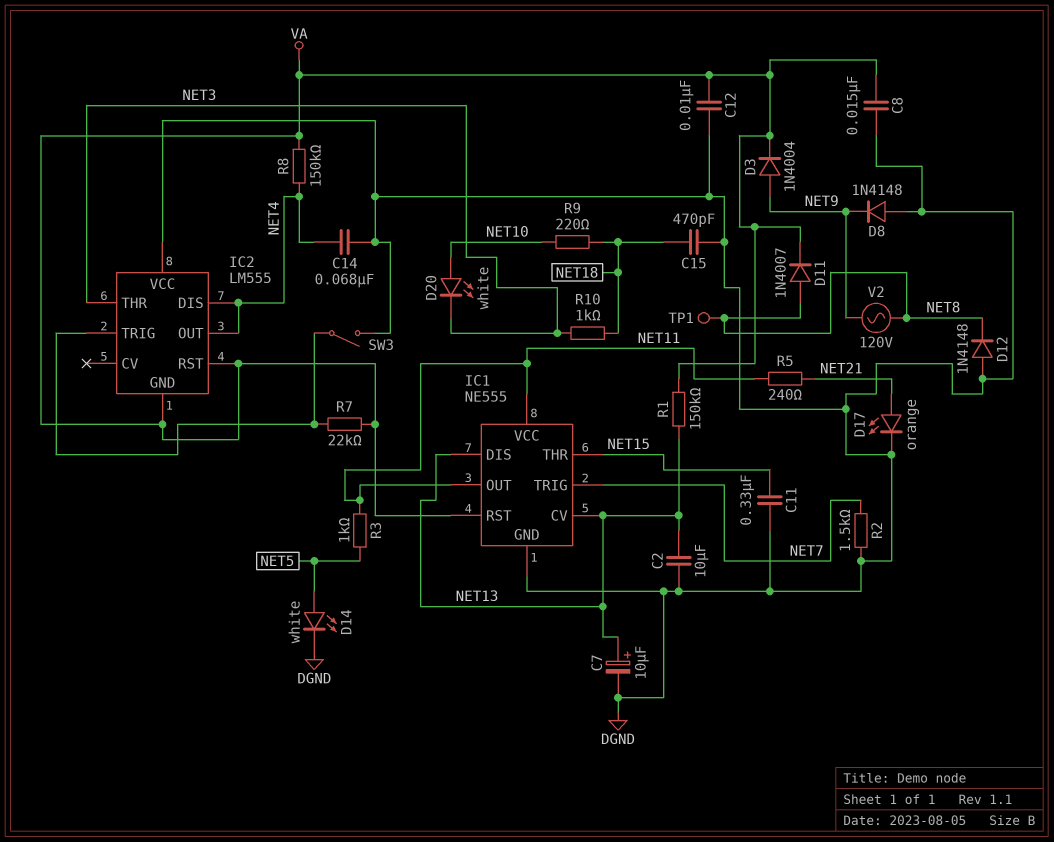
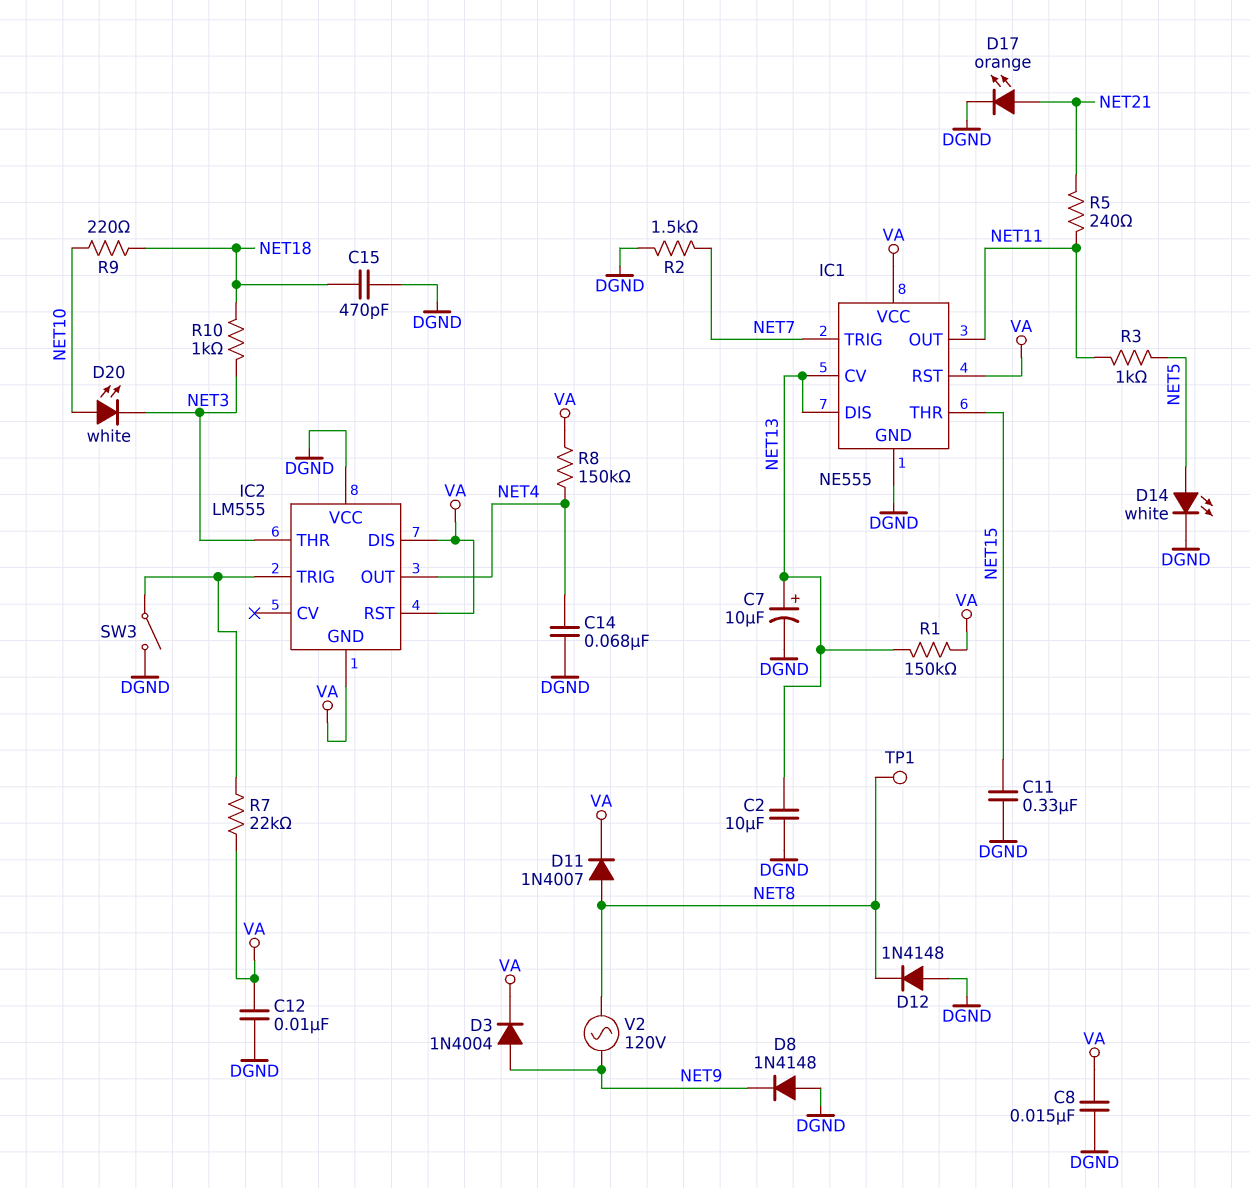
IC1 pin VCC: NET11 -> VA
IC2 pin DIS: NET4 -> VA

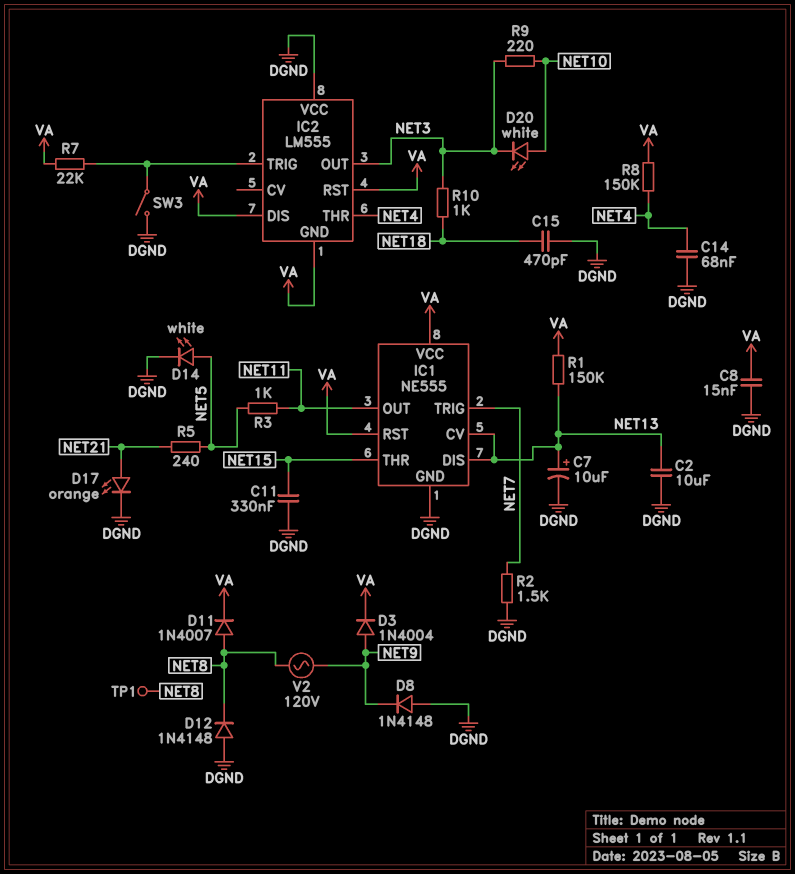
C12: 10nF (DGND, VA) -> none
IC2 pin OUT: NET4 -> NET3
IC2 pin THR: NET3 -> NET4
R5: 240 (NET11, NET21) -> 240 (NET5, NET21)
R9: 220 (NET10, NET18) -> 220 (NET3, NET10)

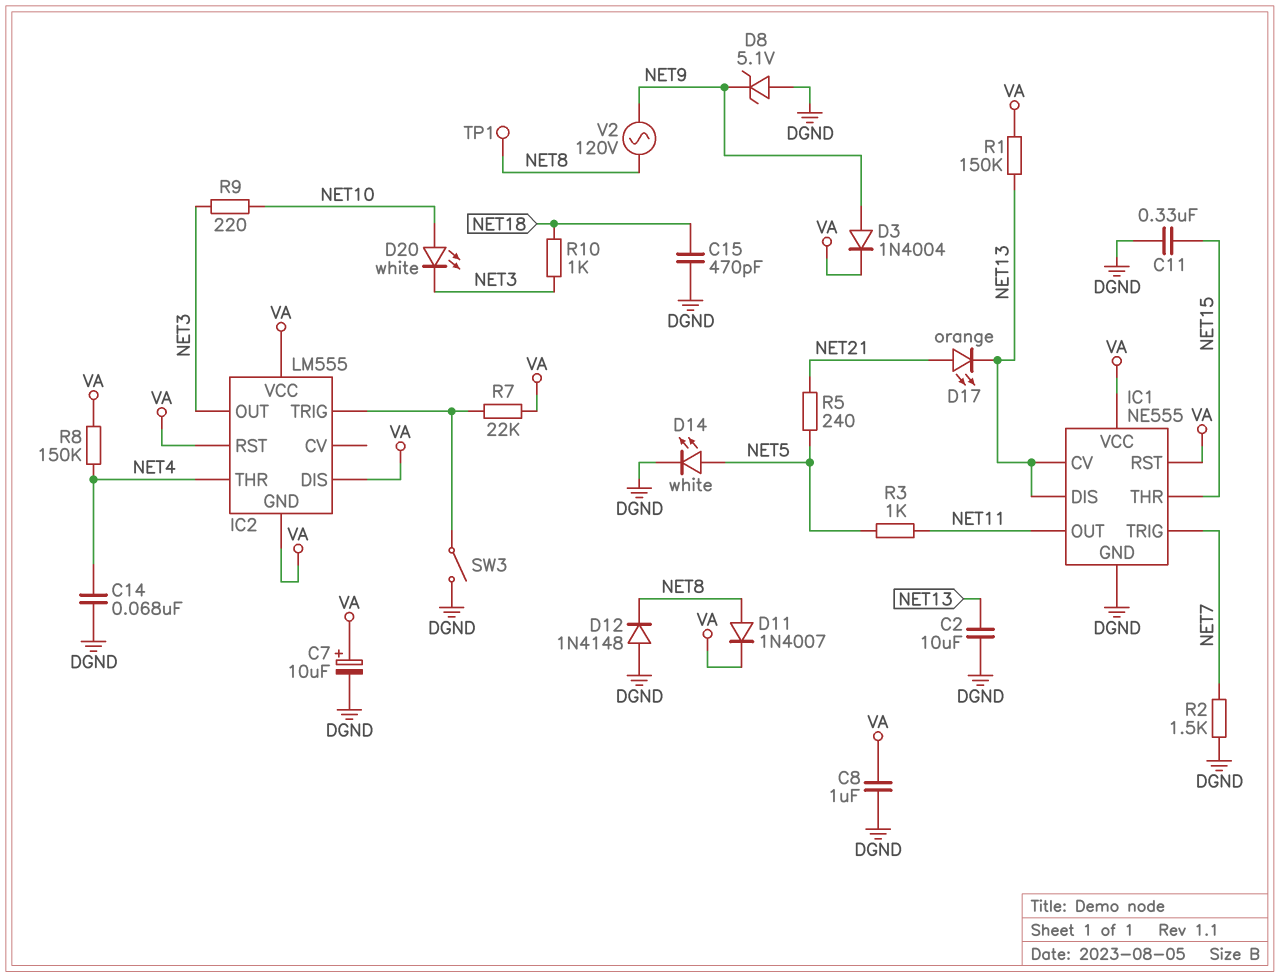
C7: 10uF (plus NET13, minus DGND) -> 10uF (plus VA, minus DGND)
C8: 15nF (DGND, VA) -> 1uF (DGND, VA)
D8: diode 1N4148 (A DGND, K NET9) -> zener 5.1V (A DGND, K NET9)
D17: LED orange (A NET21, K DGND) -> LED orange (A NET21, K NET13)
IC2 pin VCC: DGND -> VA

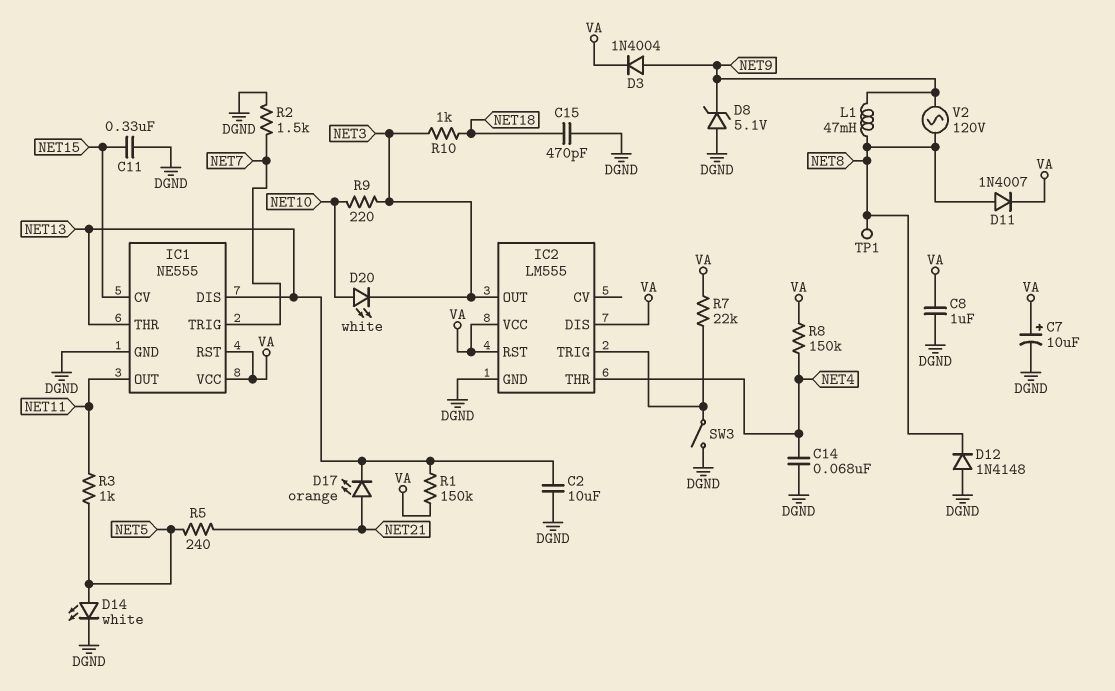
IC1 pin CV: NET13 -> NET15
IC1 pin THR: NET15 -> NET13
IC2 pin GND: VA -> DGND
L1: none -> 47mH (NET8, NET9)

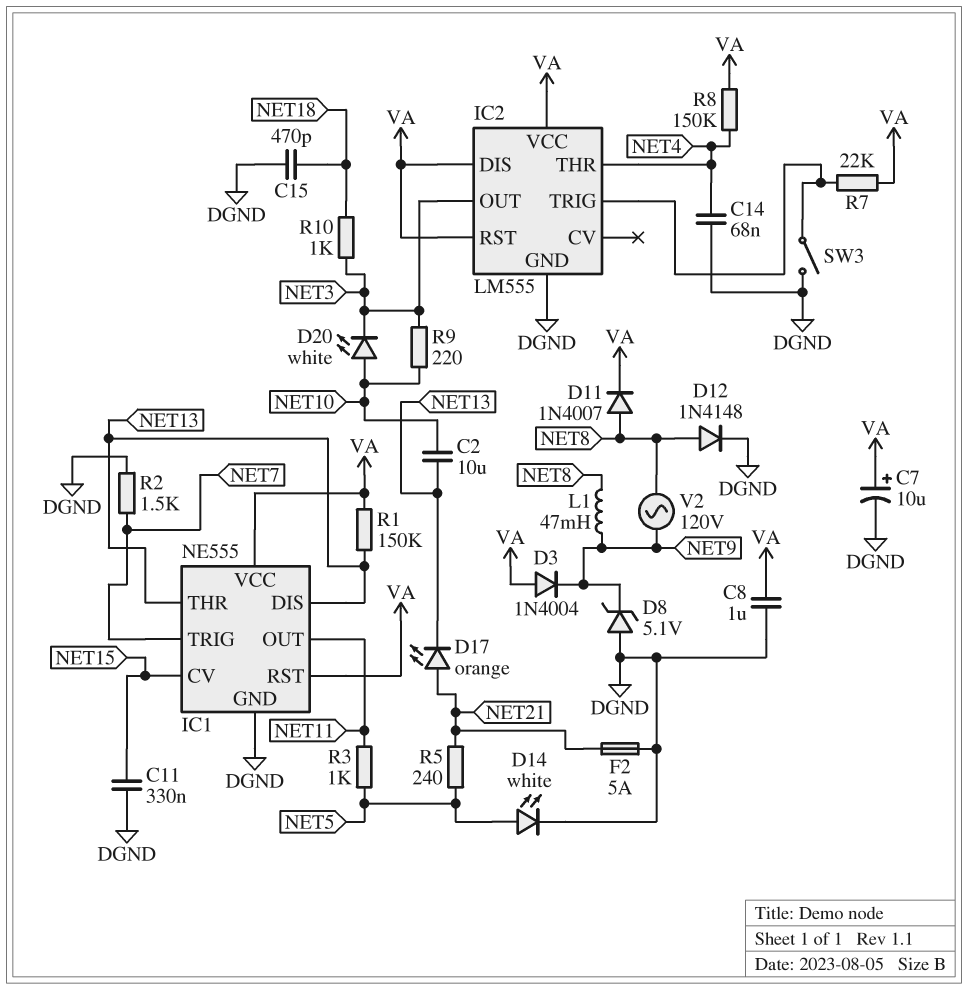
C2: 10uF (DGND, NET13) -> 10uF (NET10, NET13)
D3: diode 1N4004 (A NET9, K VA) -> diode 1N4004 (A VA, K NET9)
D12: diode 1N4148 (A DGND, K NET8) -> diode 1N4148 (A NET8, K DGND)
F2: none -> 5A (DGND, NET21)
TP1: test point (NET8) -> none

